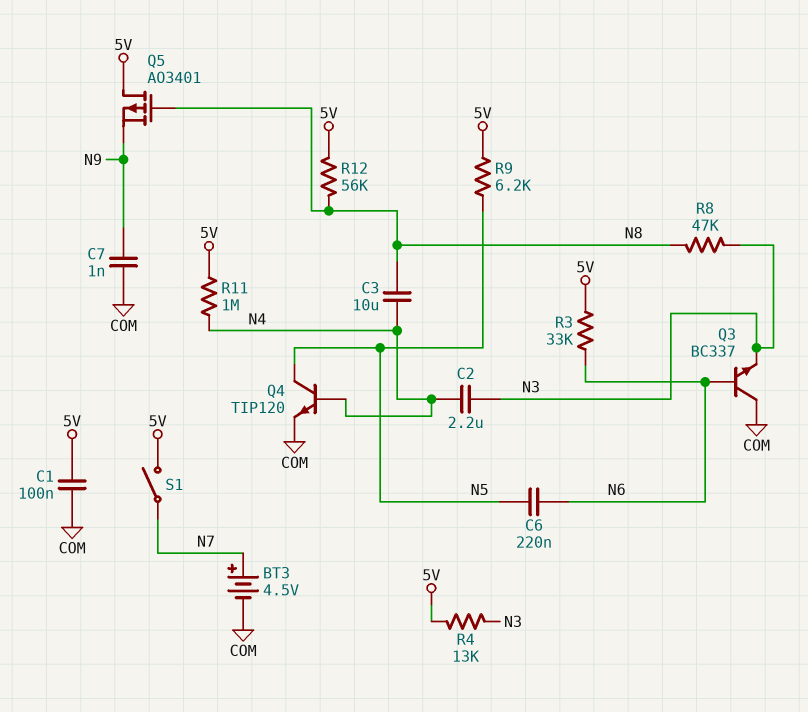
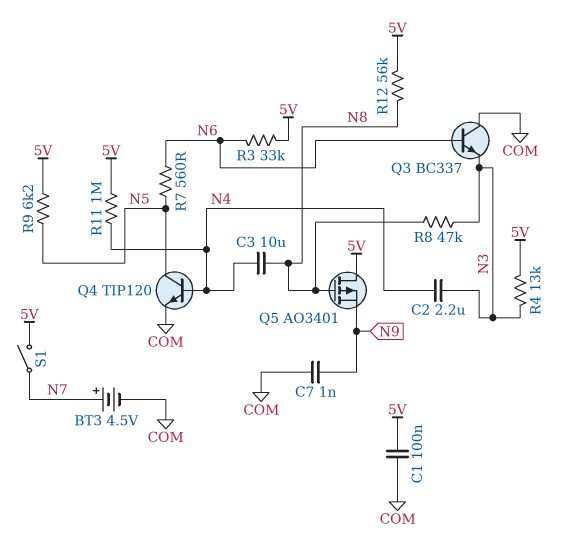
C6: 220nF (N5, N6) -> none
R7: none -> 560 (N5, N6)

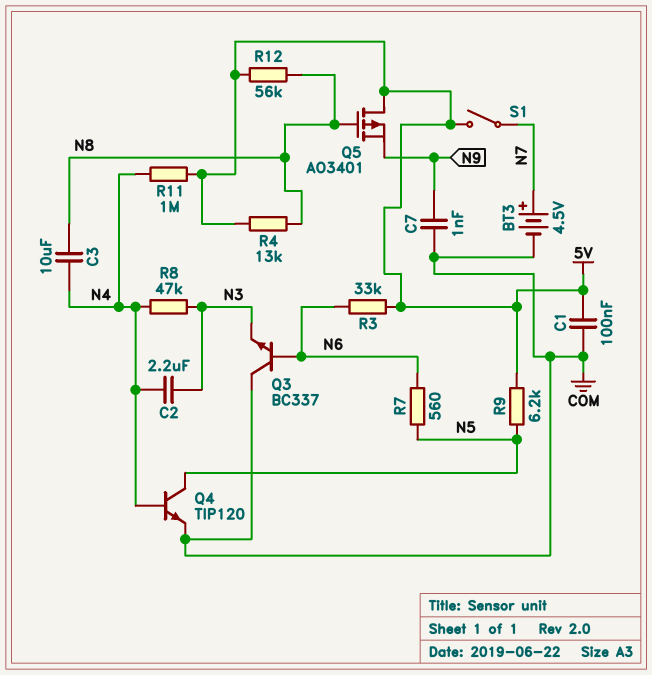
R4: 13k (5V, N3) -> 13k (5V, N8)
R8: 47k (N3, N8) -> 47k (N3, N4)

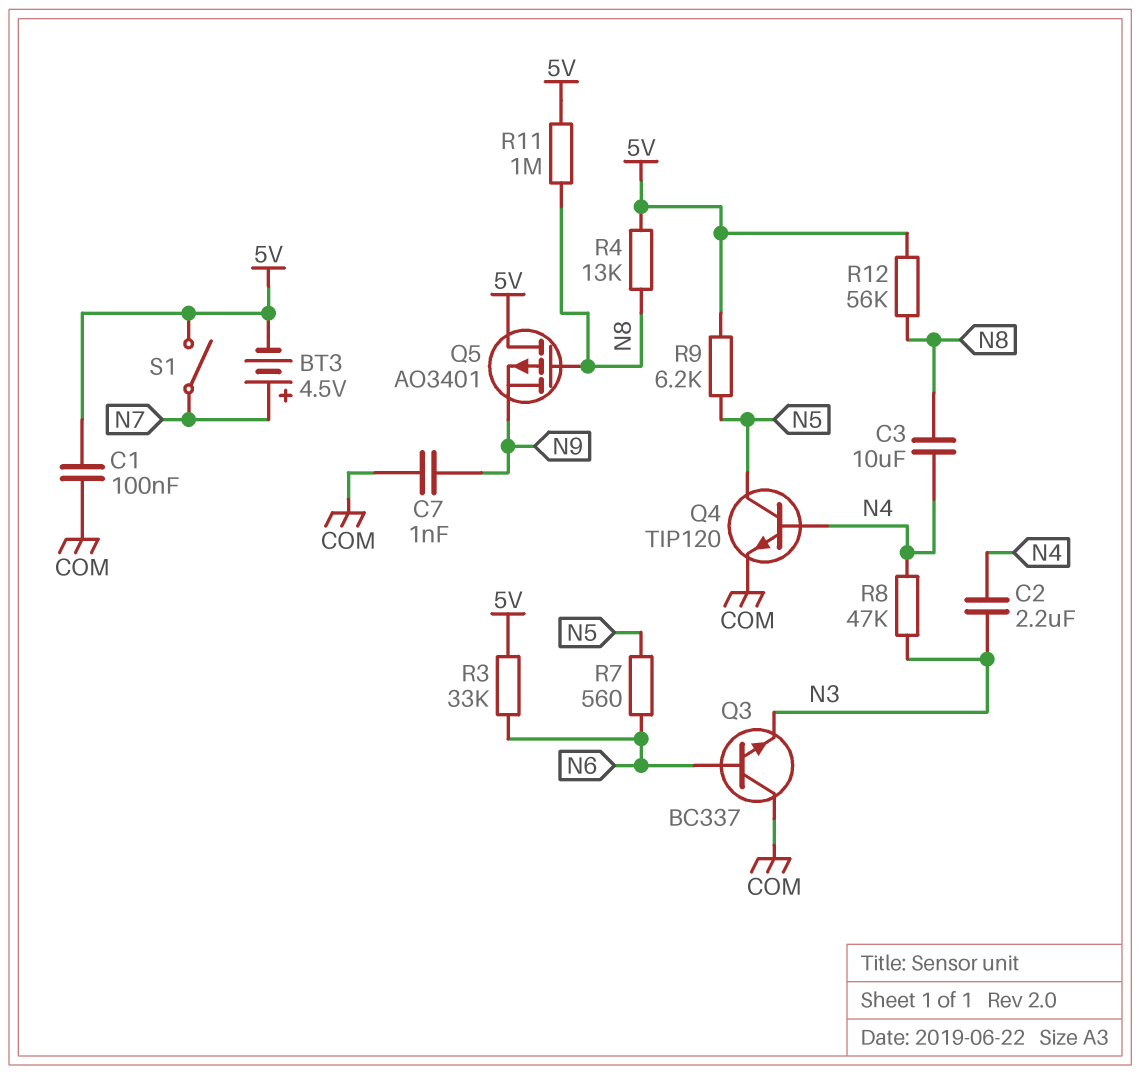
BT3: 4.5V (plus N7, minus COM) -> 4.5V (plus N7, minus 5V)
R11: 1M (5V, N4) -> 1M (5V, N8)

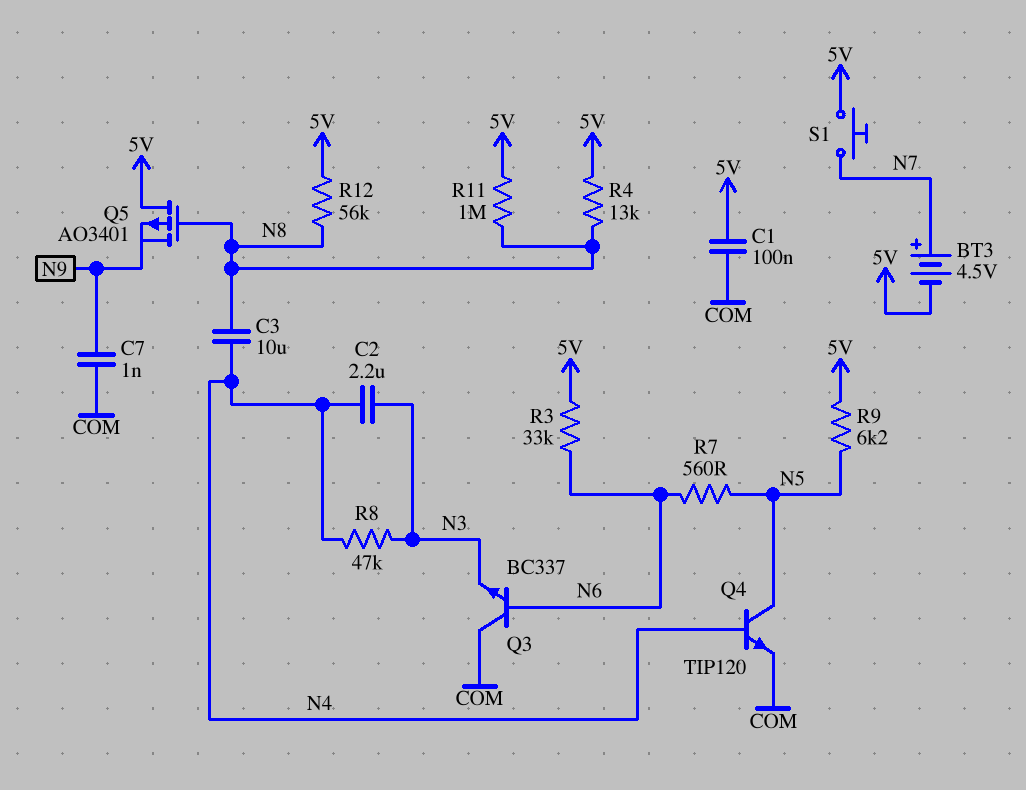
S1: switch (5V, N7) -> button (5V, N7)

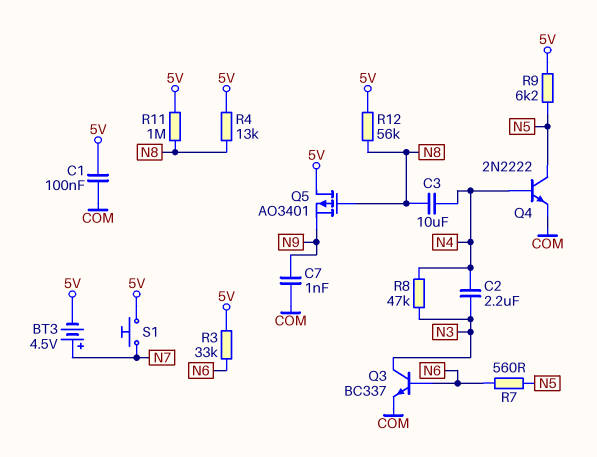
Q3: NPN BC337 (B N6, C COM, E N3) -> NPN BC337 (B N6, C N3, E COM)
Q4: NPN TIP120 (B N4, C N5, E COM) -> NPN 2N2222 (B N4, C N5, E COM)

